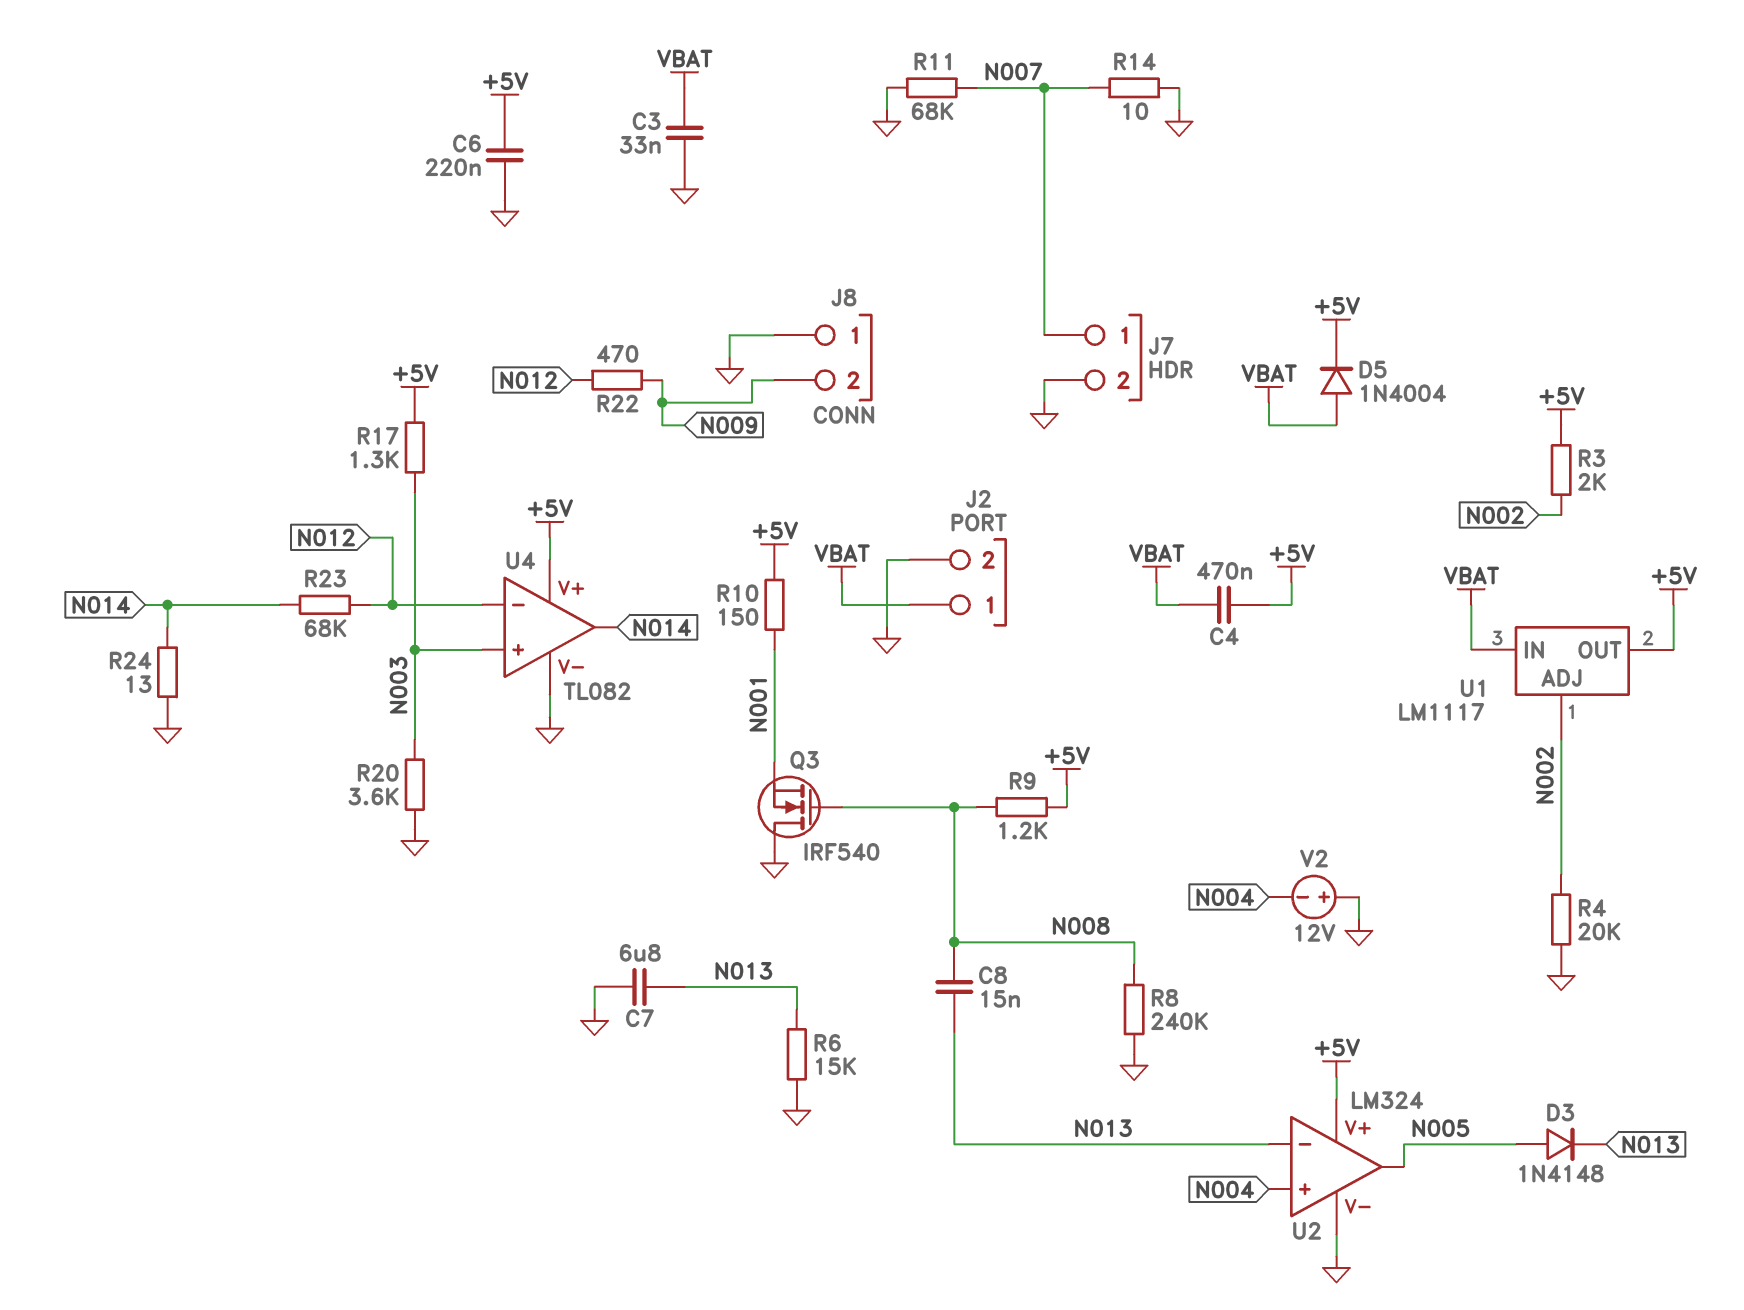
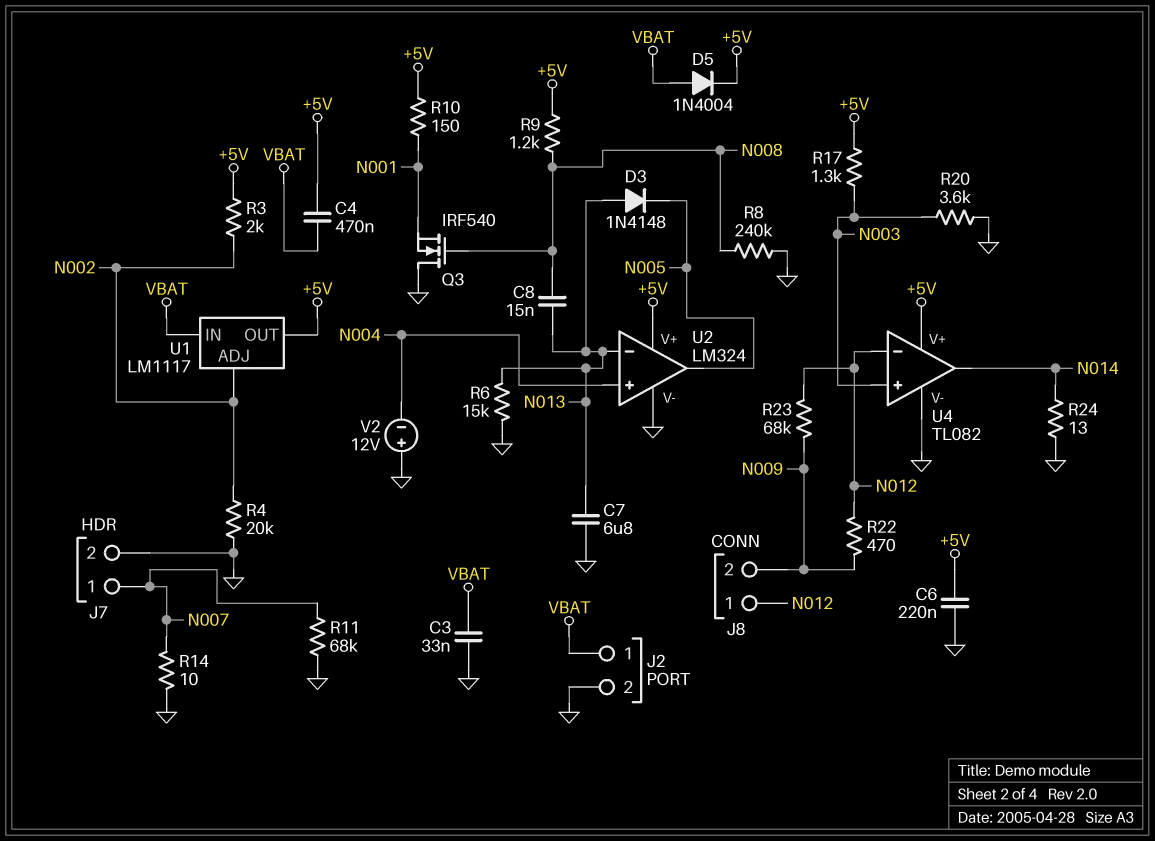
D3: diode 1N4148 (A N005, K N013) -> diode 1N4148 (A N013, K N005)
J8 pin 1: GND -> N012
R23: 68k (N012, N014) -> 68k (N009, N012)

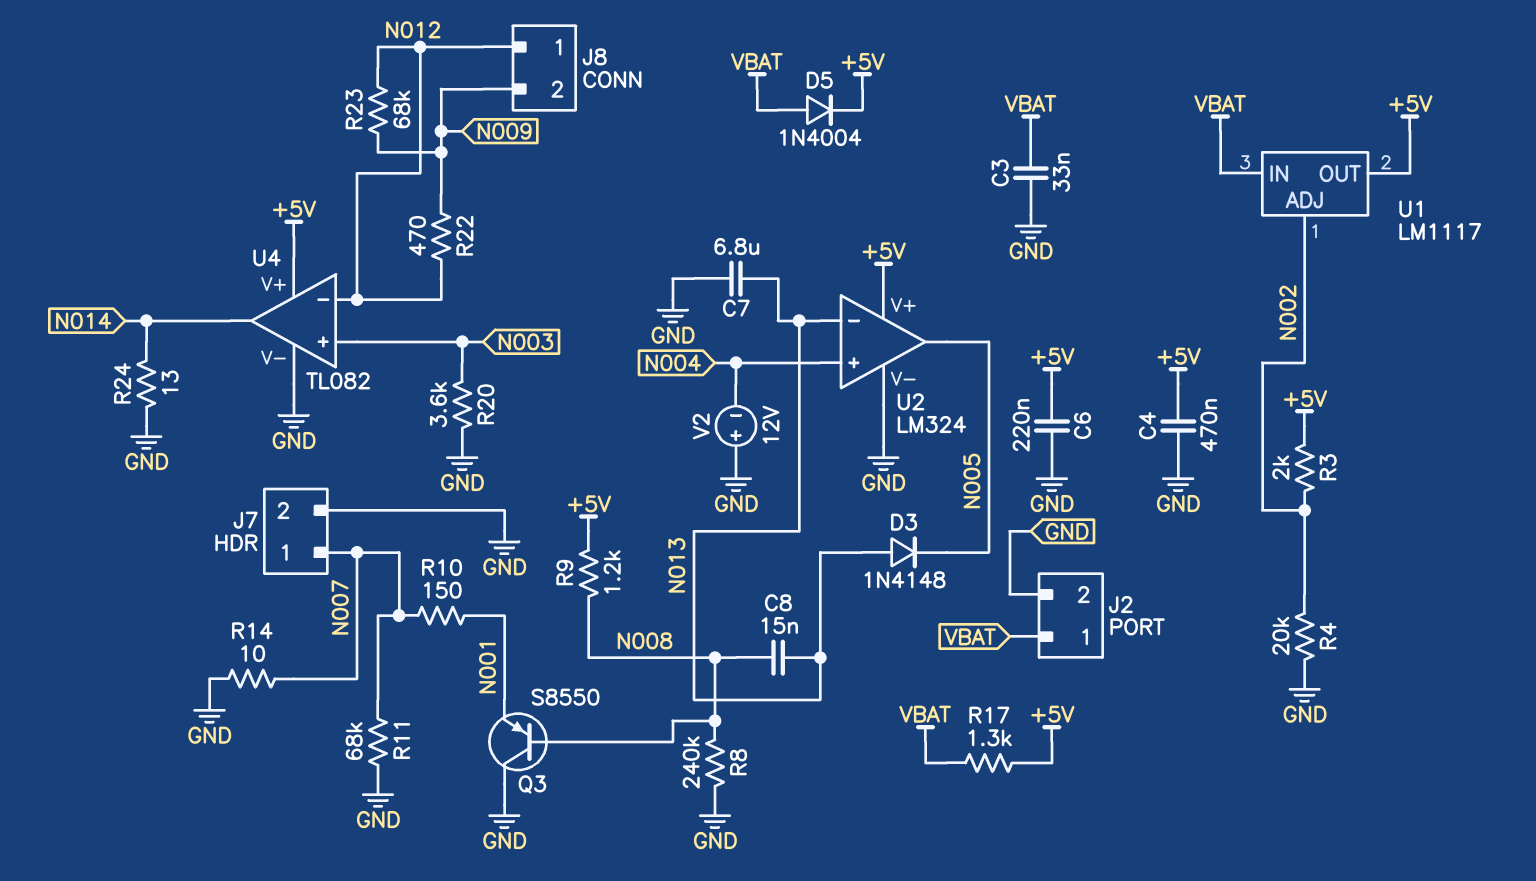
C4: 470nF (+5V, VBAT) -> 470nF (+5V, GND)
Q3: NMOS IRF540 (G N008, D GND, S N001) -> PNP S8550 (B N008, C GND, E N001)
R6: 15k (GND, N013) -> none
R10: 150 (+5V, N001) -> 150 (N001, N007)
R17: 1.3k (+5V, N003) -> 1.3k (+5V, VBAT)

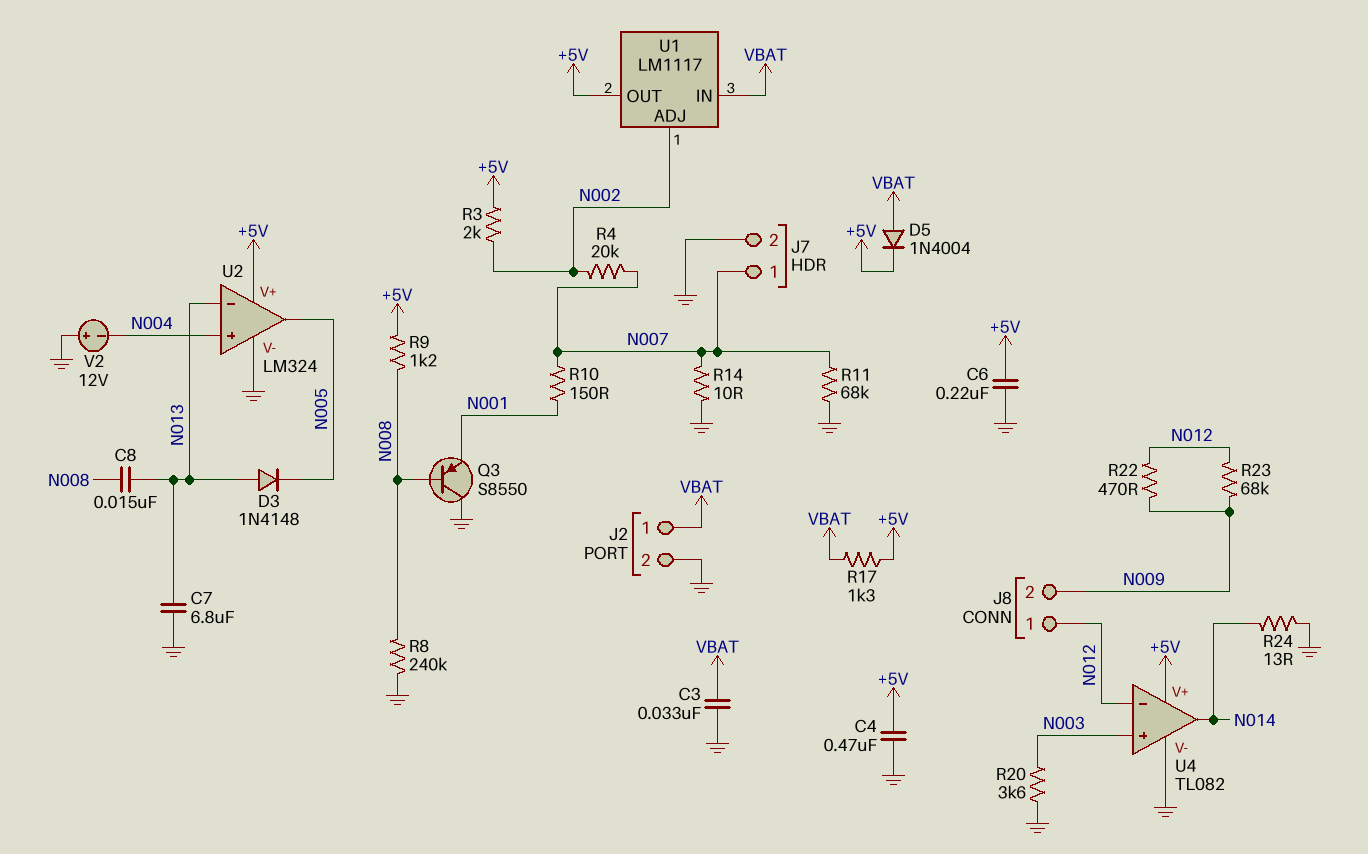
R4: 20k (GND, N002) -> 20k (N002, N007)

